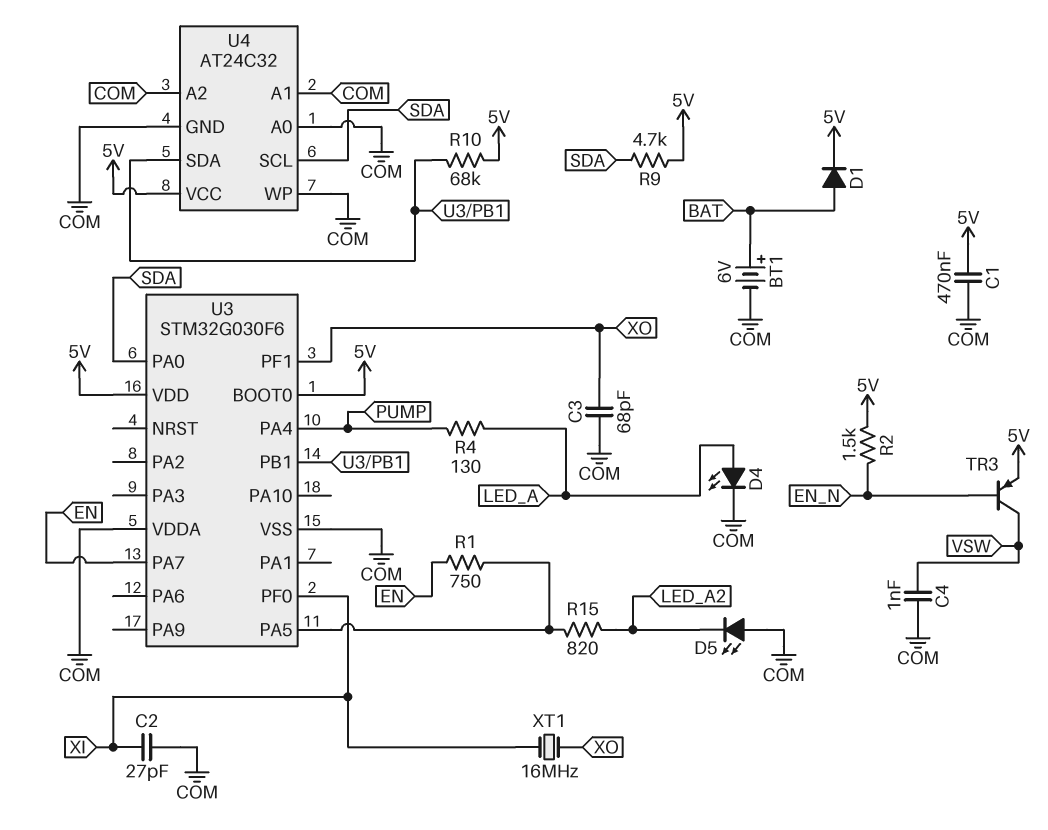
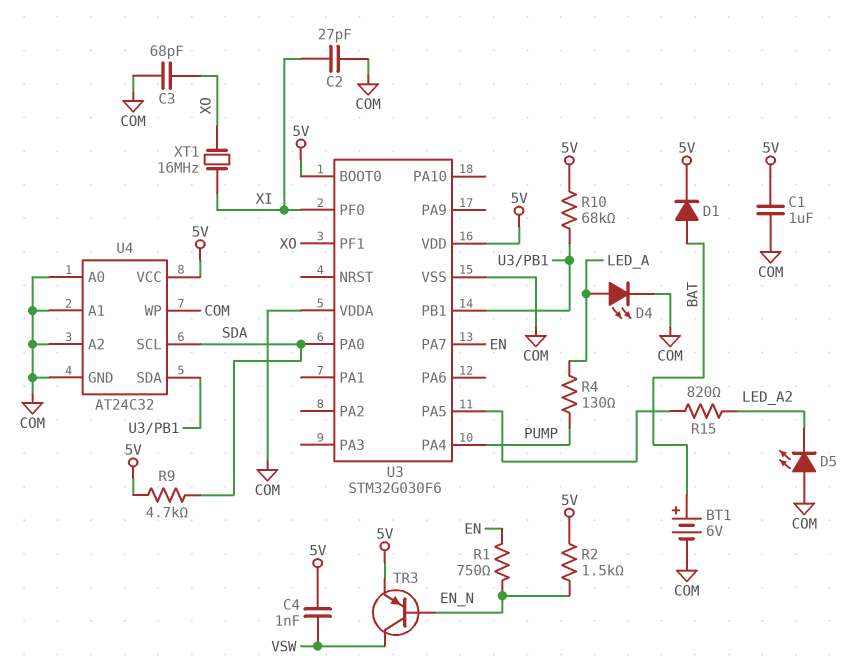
C1: 470nF (5V, COM) -> 1uF (5V, COM)
C4: 1nF (COM, VSW) -> 1nF (5V, VSW)
R1: 750 (EN, U3/PA5) -> 750 (EN, EN_N)

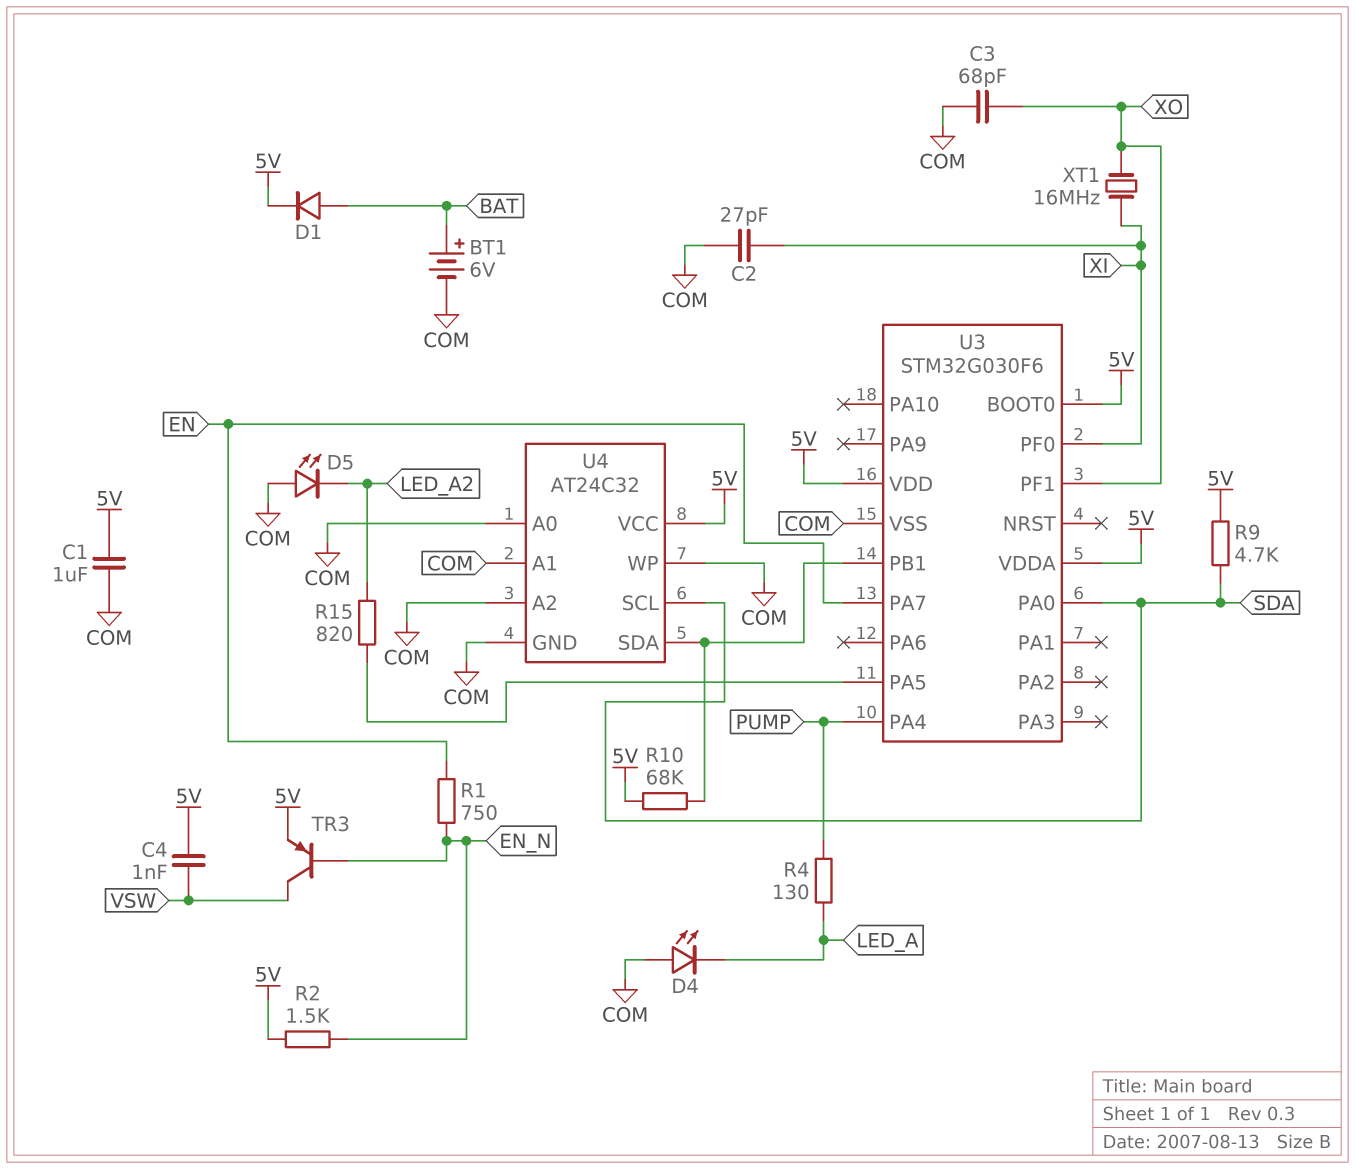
D4: LED (A LED_A, K COM) -> LED (A COM, K LED_A)
U3 pin VDDA: COM -> 5V

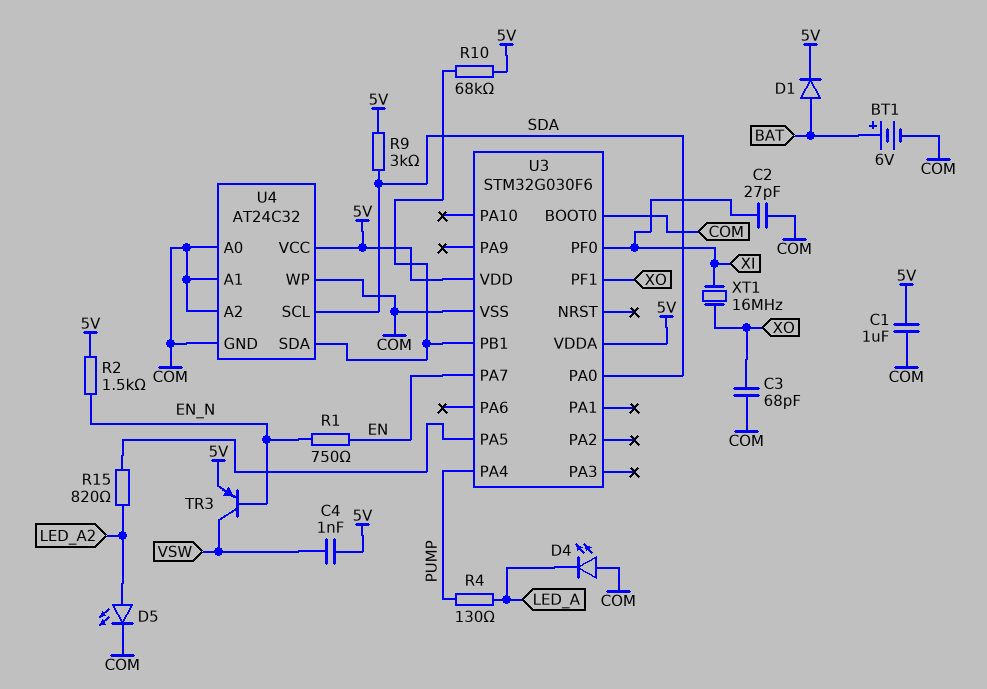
D5: LED (A COM, K LED_A2) -> LED (A LED_A2, K COM)
R9: 4.7k (5V, SDA) -> 3k (5V, SDA)
U3 pin BOOT0: 5V -> COM

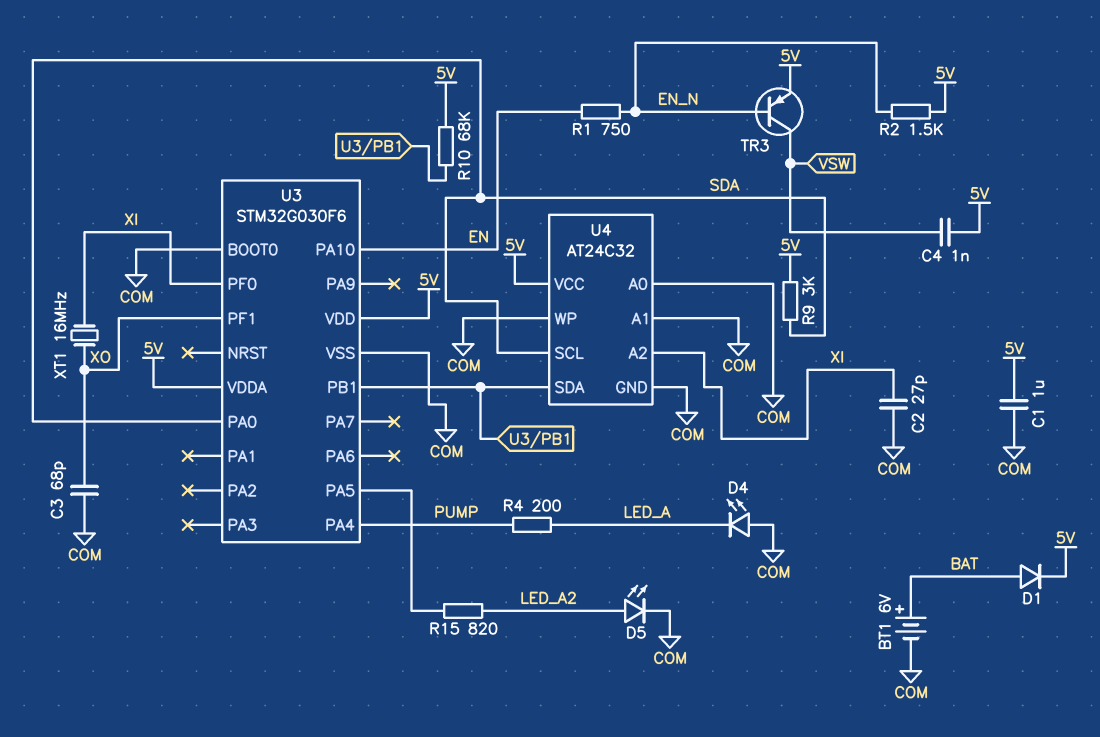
R4: 130 (LED_A, PUMP) -> 200 (LED_A, PUMP)
U3 pin PA7: EN -> none
U3 pin PA10: none -> EN
U4 pin A2: COM -> XI

